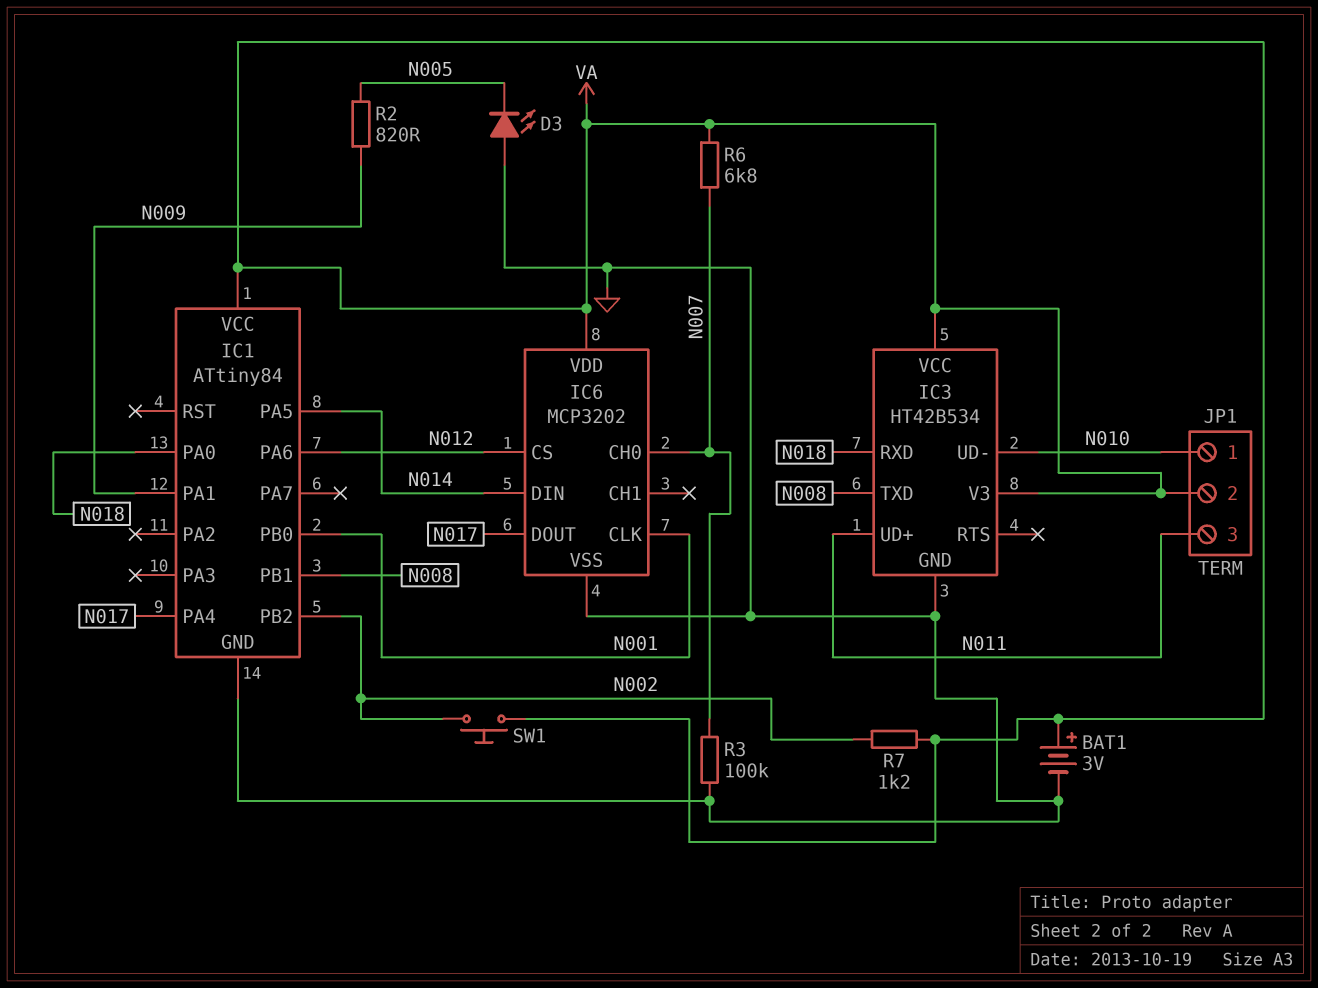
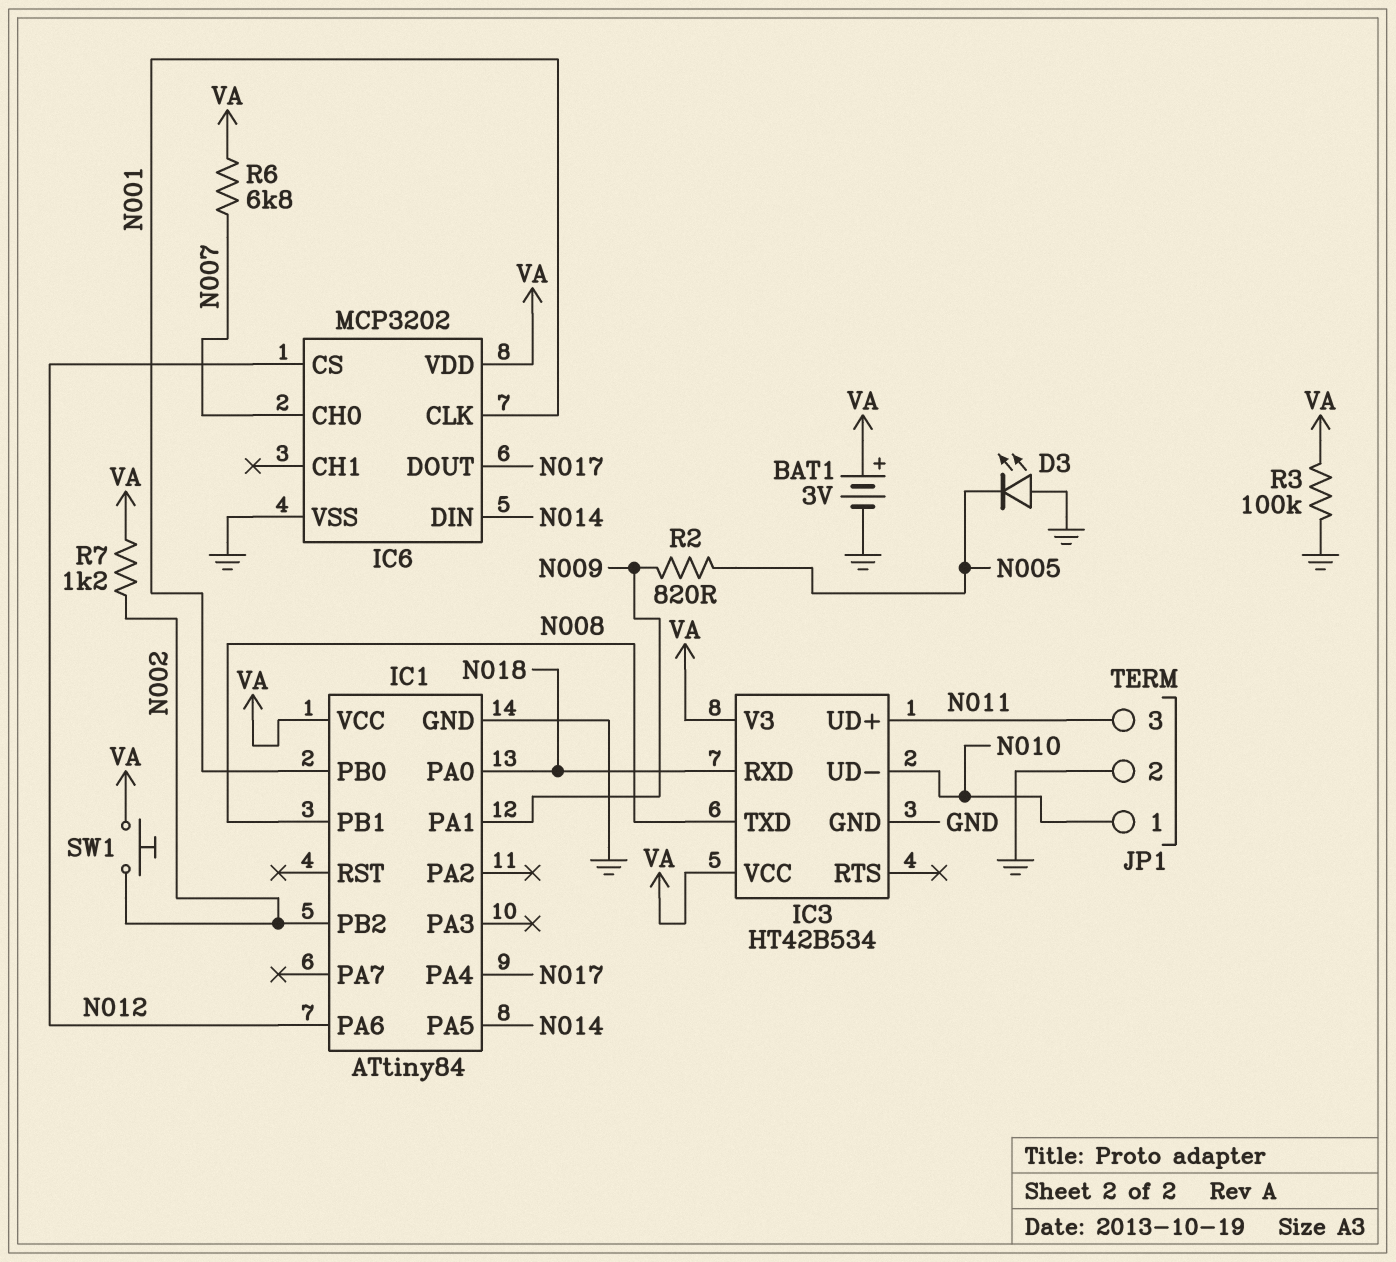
JP1 pin 2: VA -> GND
R3: 100k (GND, N007) -> 100k (GND, VA)

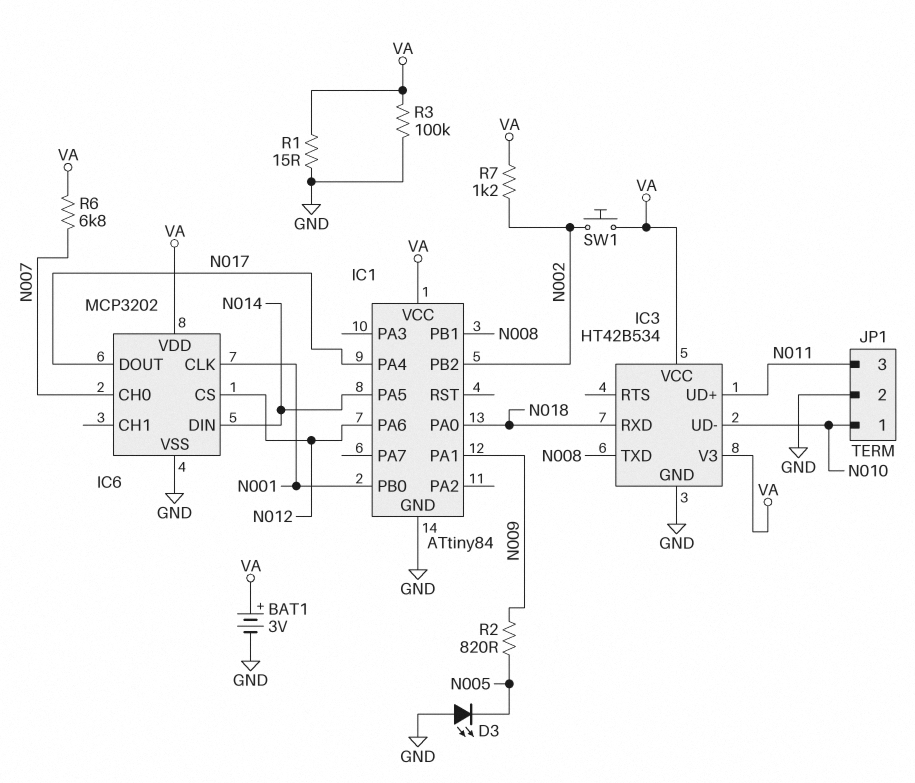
R1: none -> 15 (GND, VA)

